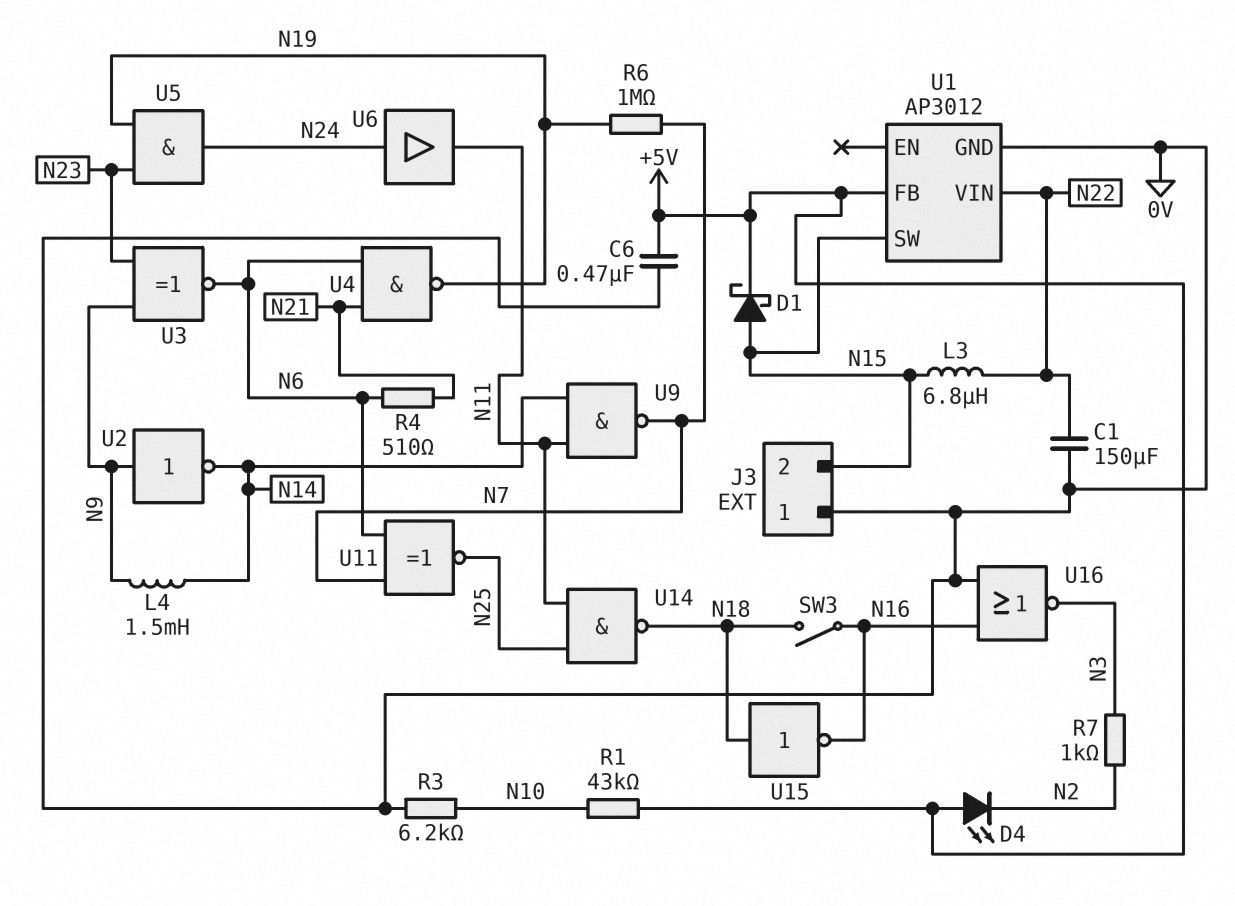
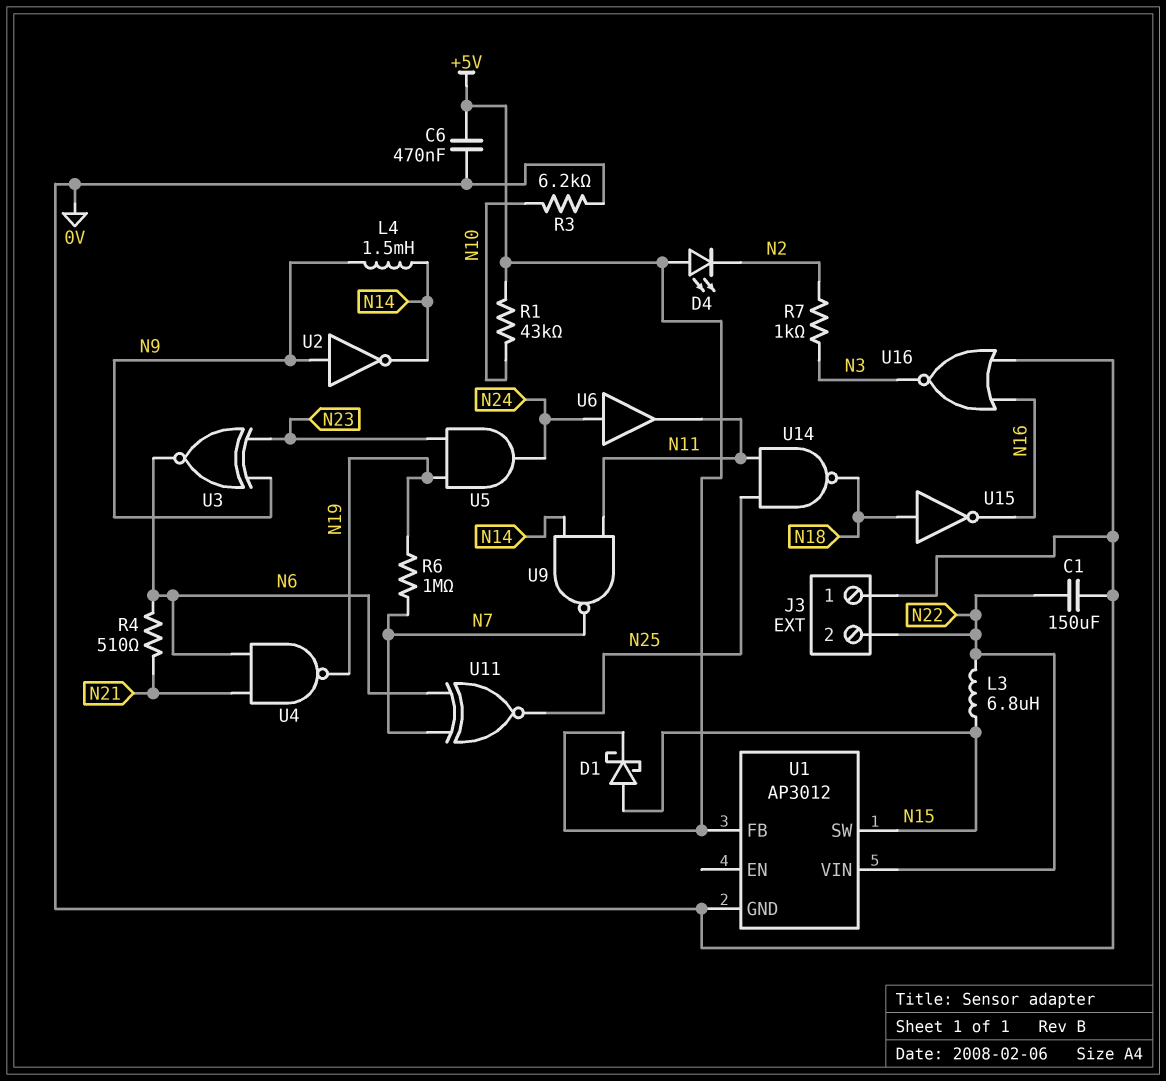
J3 pin 2: N15 -> N22
SW3: switch (N16, N18) -> none

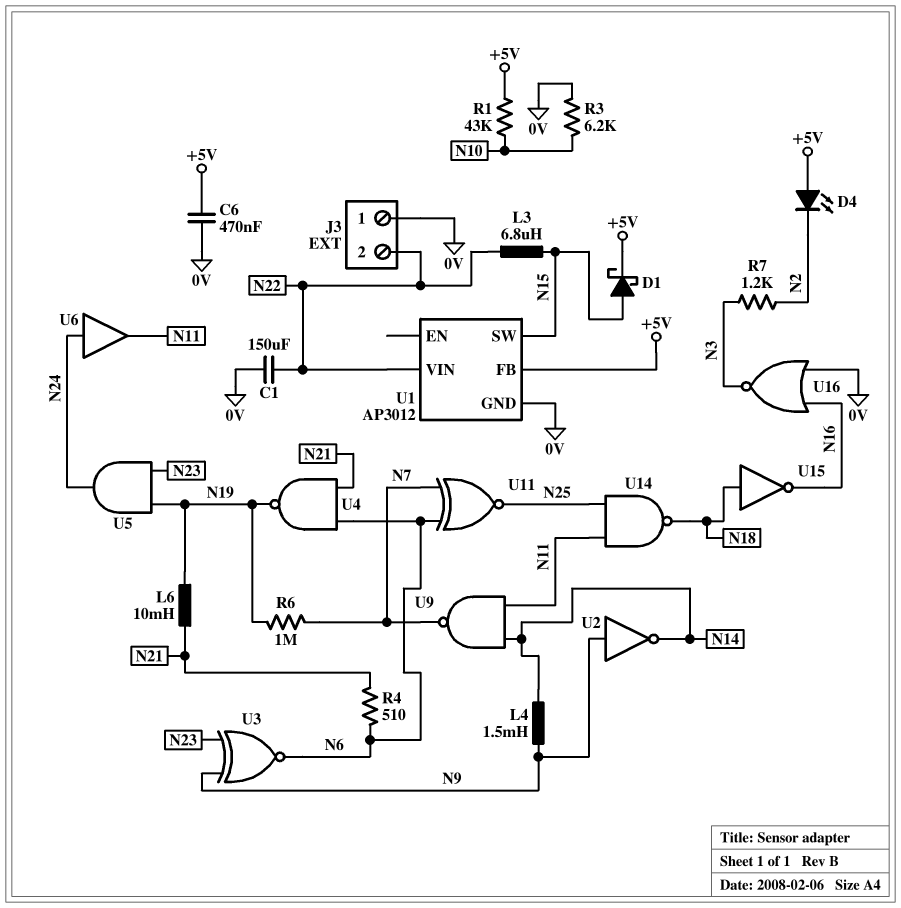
L6: none -> 10mH (N19, N21)
R7: 1k (N2, N3) -> 1.2k (N2, N3)

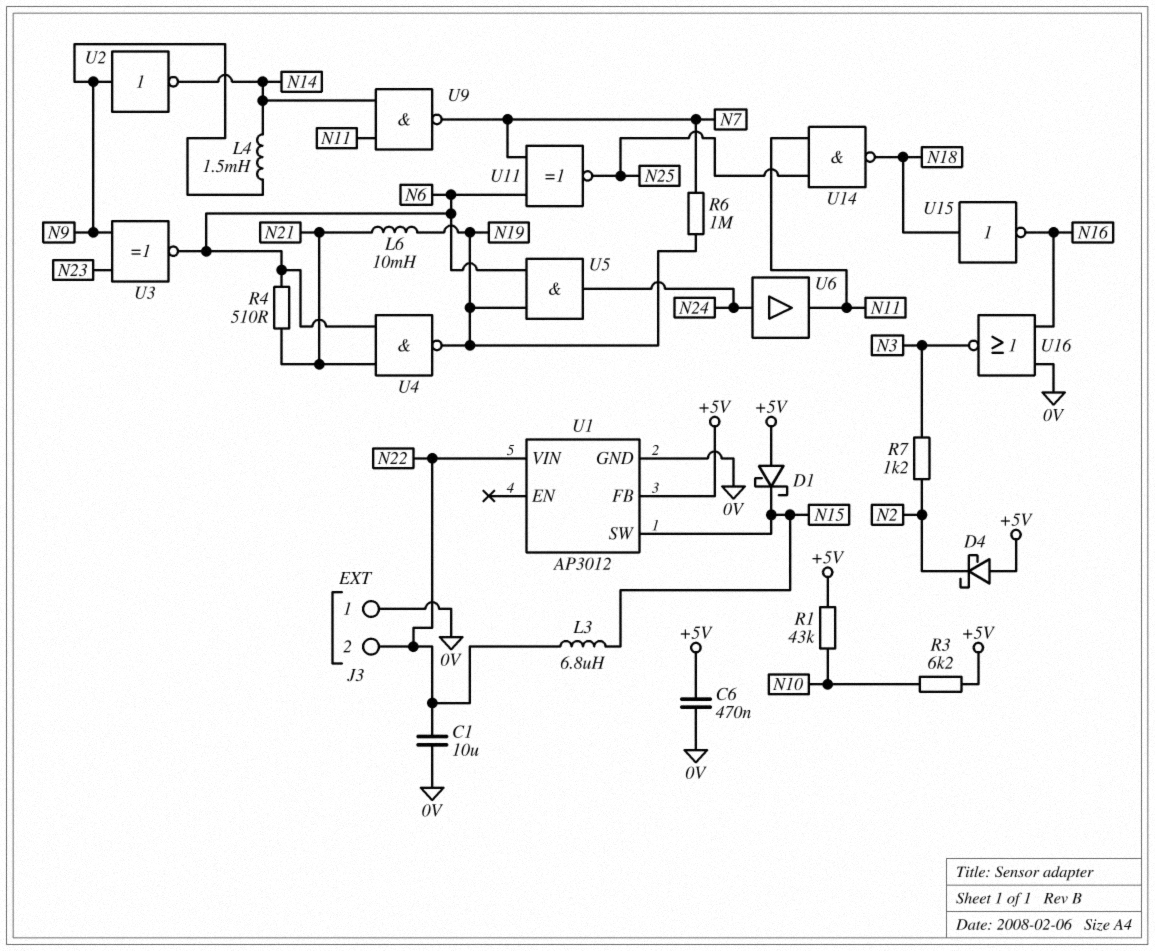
C1: 150uF (0V, N22) -> 10uF (0V, N22)
D1: schottky (A N15, K +5V) -> schottky (A +5V, K N15)
D4: LED (A +5V, K N2) -> schottky (A +5V, K N2)
R3: 6.2k (0V, N10) -> 6.2k (+5V, N10)
U5: AND (in N19, in N23, out N24) -> AND (in N6, in N19, out N24)

